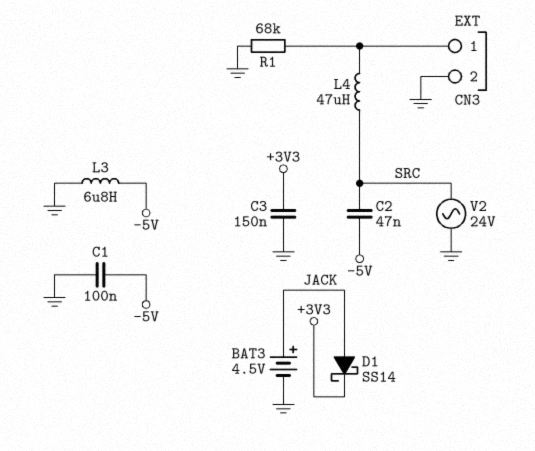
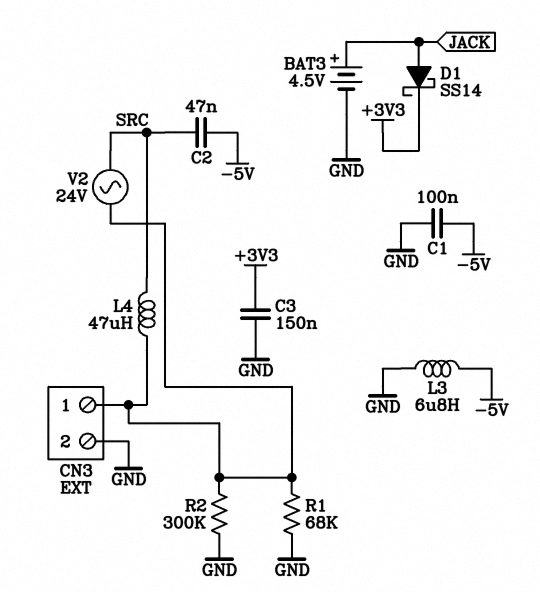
R2: none -> 300k (CN3/1, GND)
V2: AC 24V (GND, SRC) -> AC 24V (CN3/1, SRC)

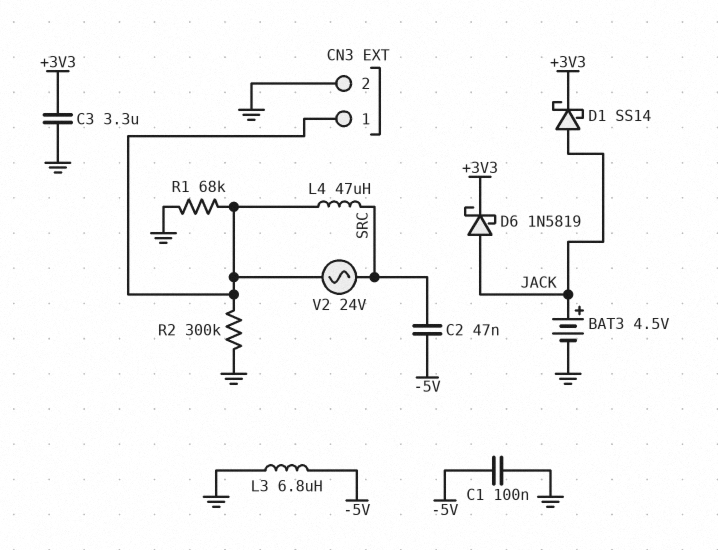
C3: 150nF (+3V3, GND) -> 3.3uF (+3V3, GND)
D6: none -> schottky 1N5819 (A JACK, K +3V3)

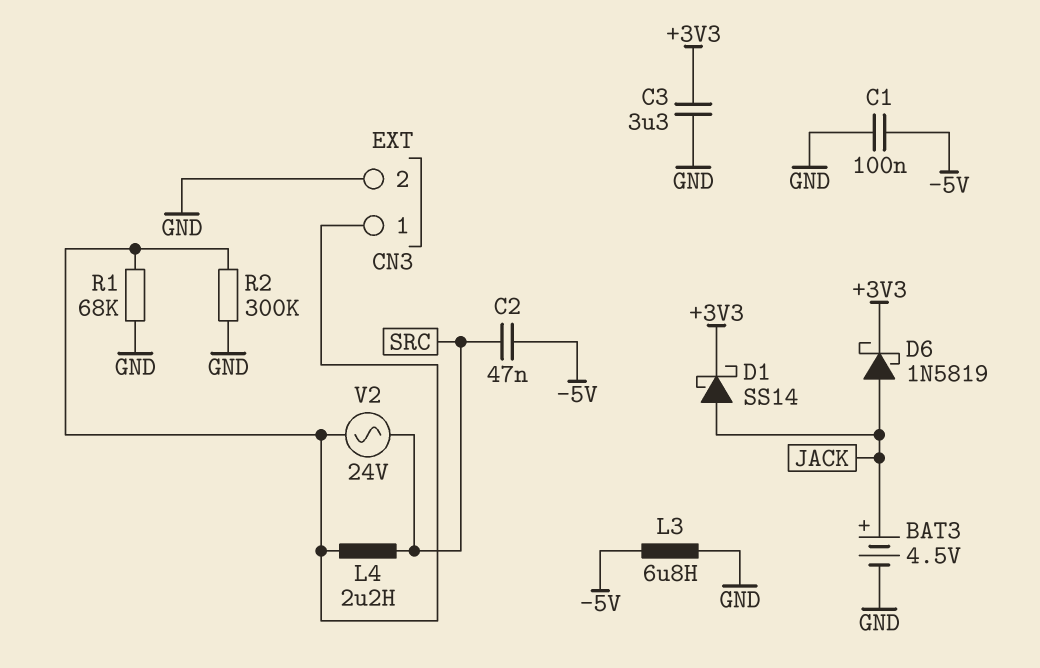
L4: 47uH (CN3/1, SRC) -> 2.2uH (CN3/1, SRC)

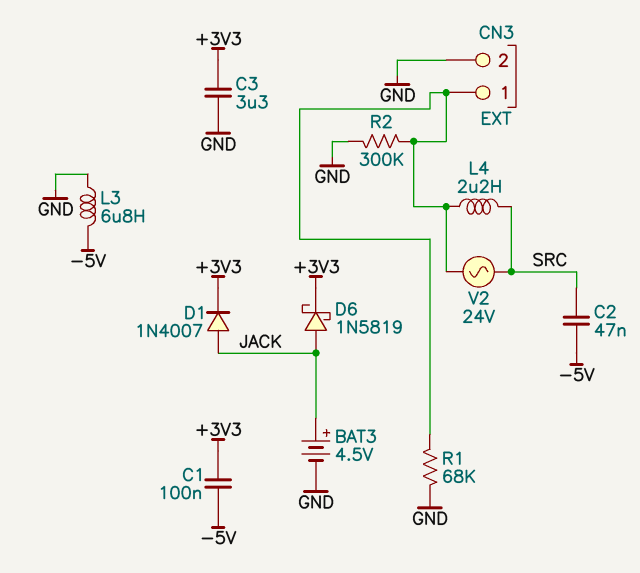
C1: 100nF (-5V, GND) -> 100nF (+3V3, -5V)
D1: schottky SS14 (A JACK, K +3V3) -> diode 1N4007 (A JACK, K +3V3)

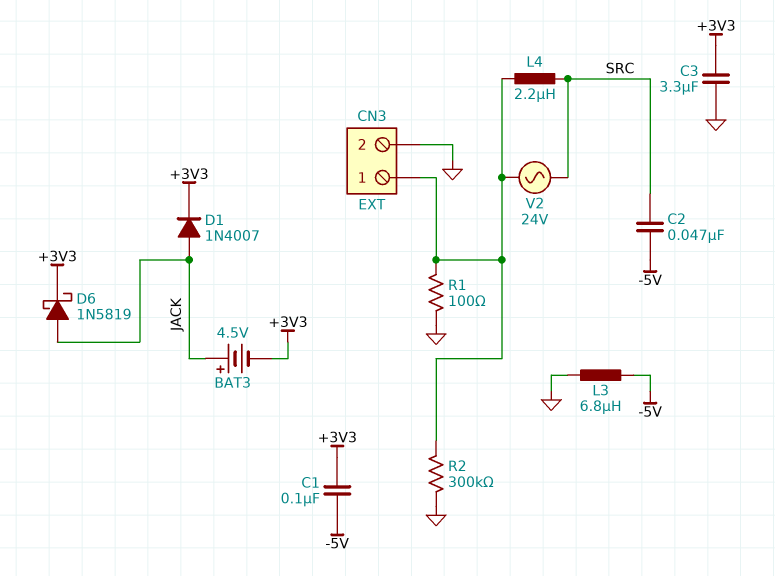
BAT3: 4.5V (plus JACK, minus GND) -> 4.5V (plus JACK, minus +3V3)
R1: 68k (CN3/1, GND) -> 100 (CN3/1, GND)

